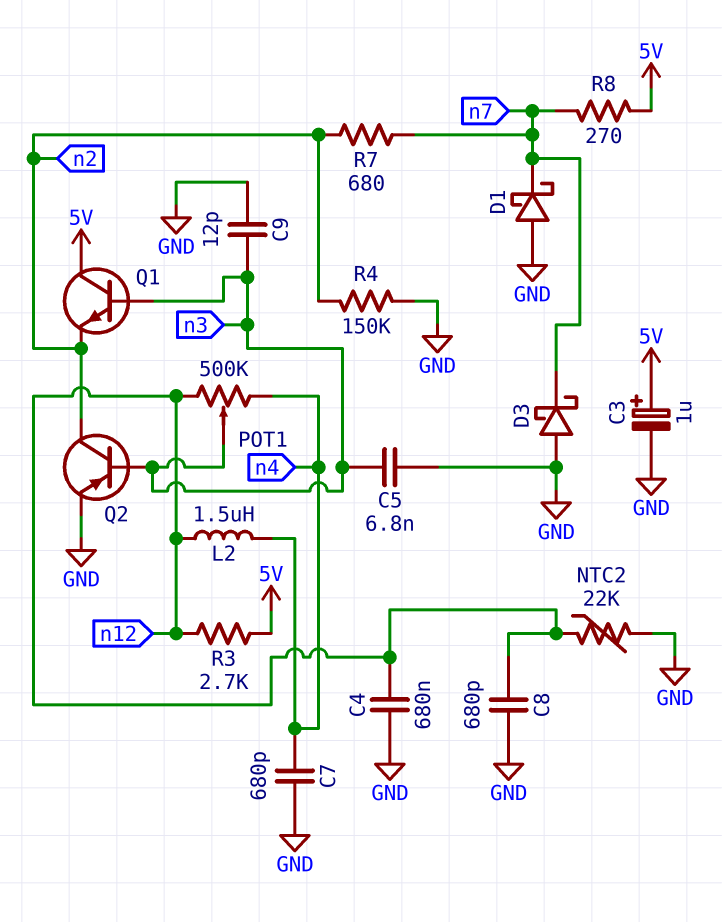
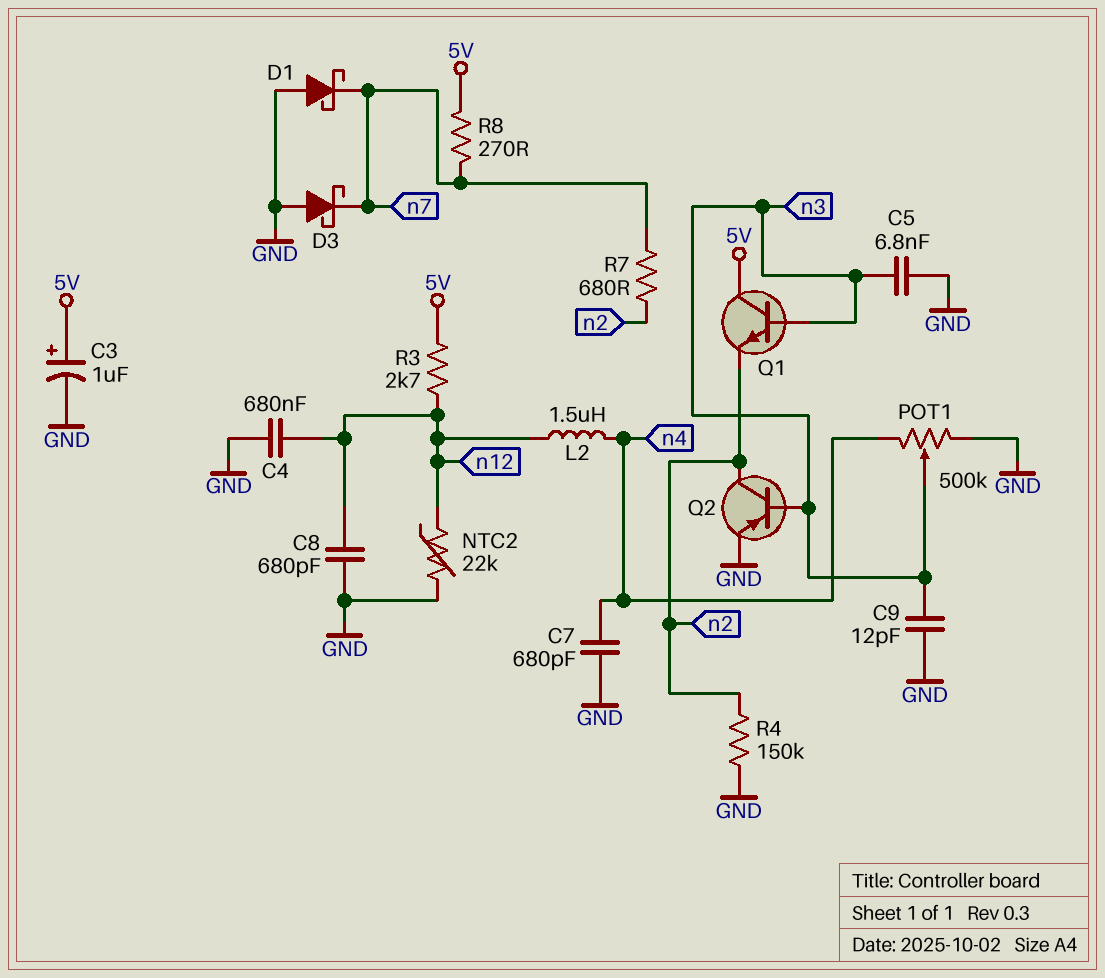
POT1: 500k (n4, n12, wiper n3) -> 500k (GND, n4, wiper n3)

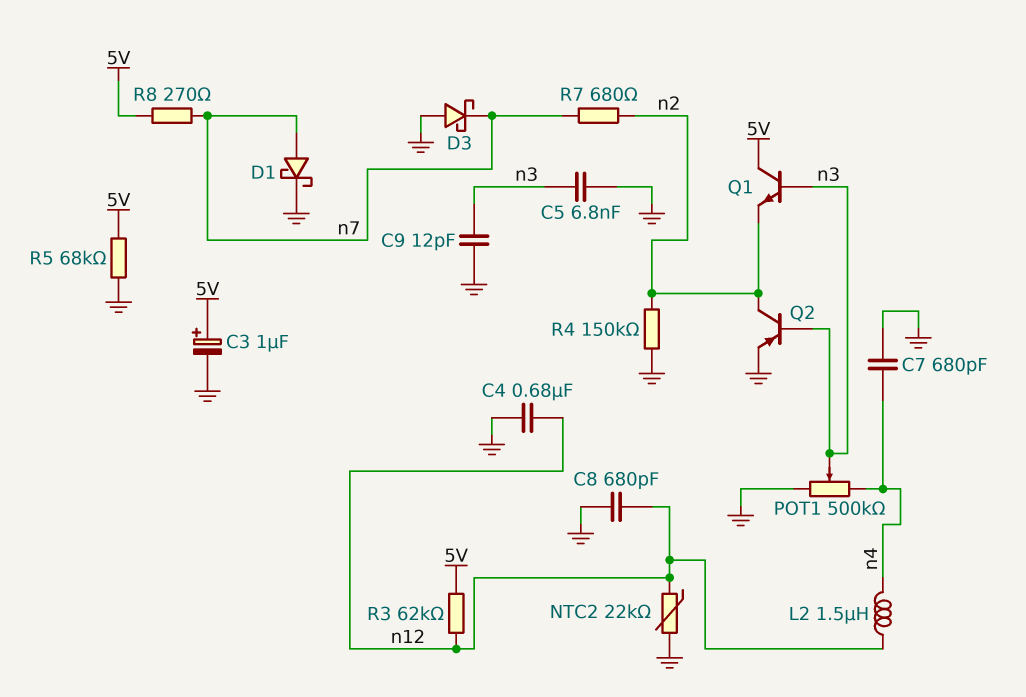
D1: schottky (A GND, K n7) -> schottky (A n7, K GND)
R3: 2.7k (5V, n12) -> 62k (5V, n12)
R5: none -> 68k (5V, GND)

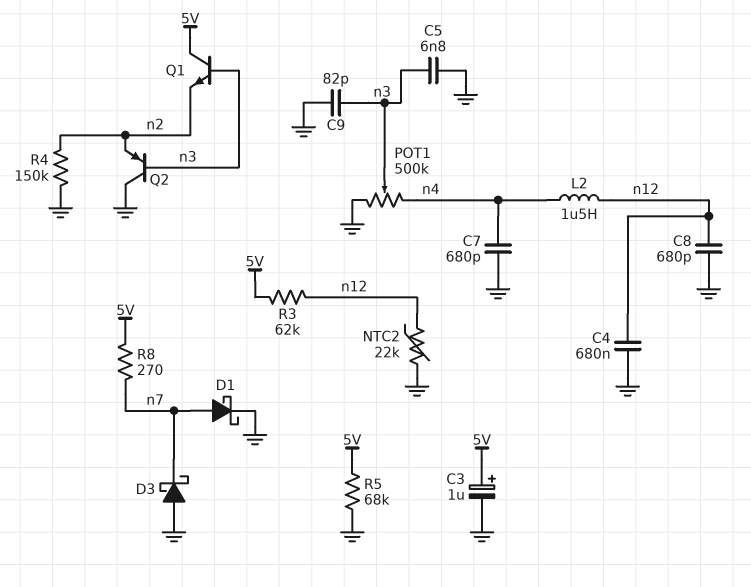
C9: 12pF (GND, n3) -> 82pF (GND, n3)
Q2: PNP (B n3, C n2, E GND) -> PNP (B n3, C GND, E n2)
R7: 680 (n2, n7) -> none

